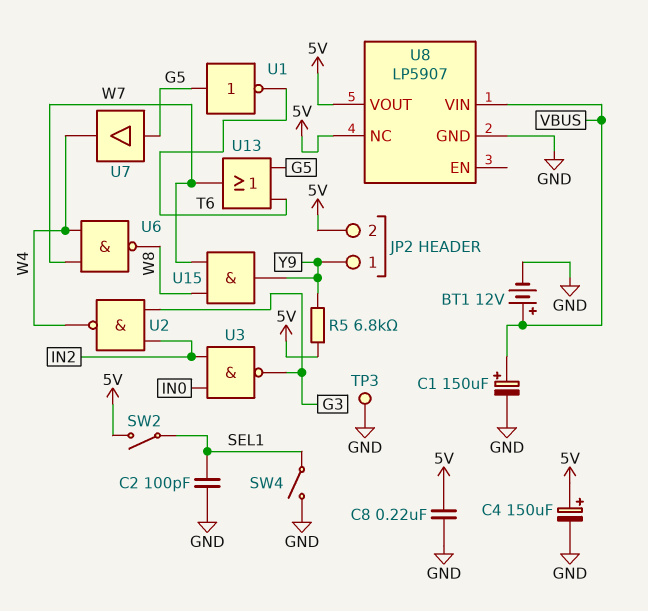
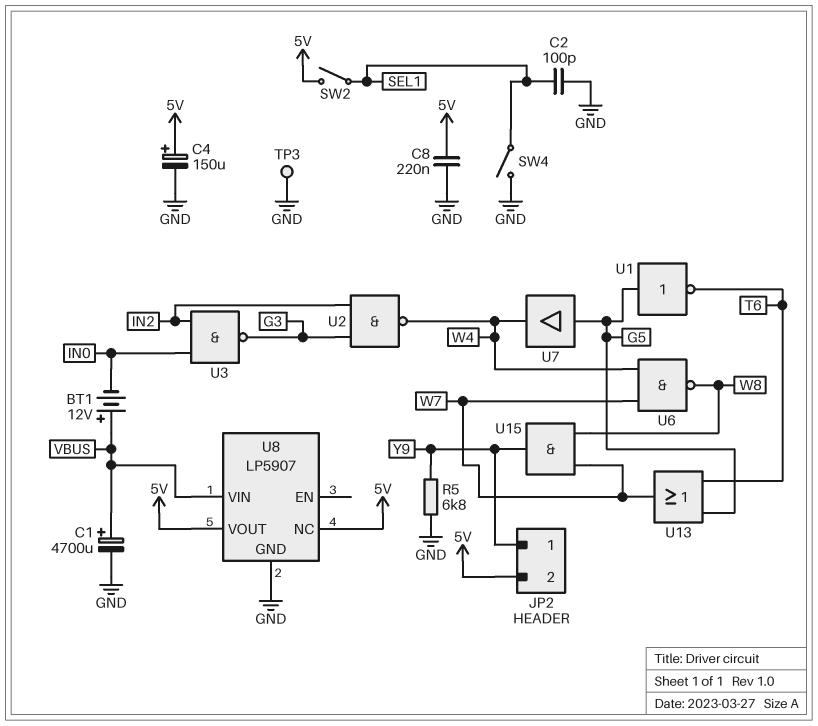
BT1: 12V (plus VBUS, minus GND) -> 12V (plus VBUS, minus IN0)
C1: 150uF (plus VBUS, minus GND) -> 4700uF (plus VBUS, minus GND)
R5: 6.8k (5V, Y9) -> 6.8k (GND, Y9)

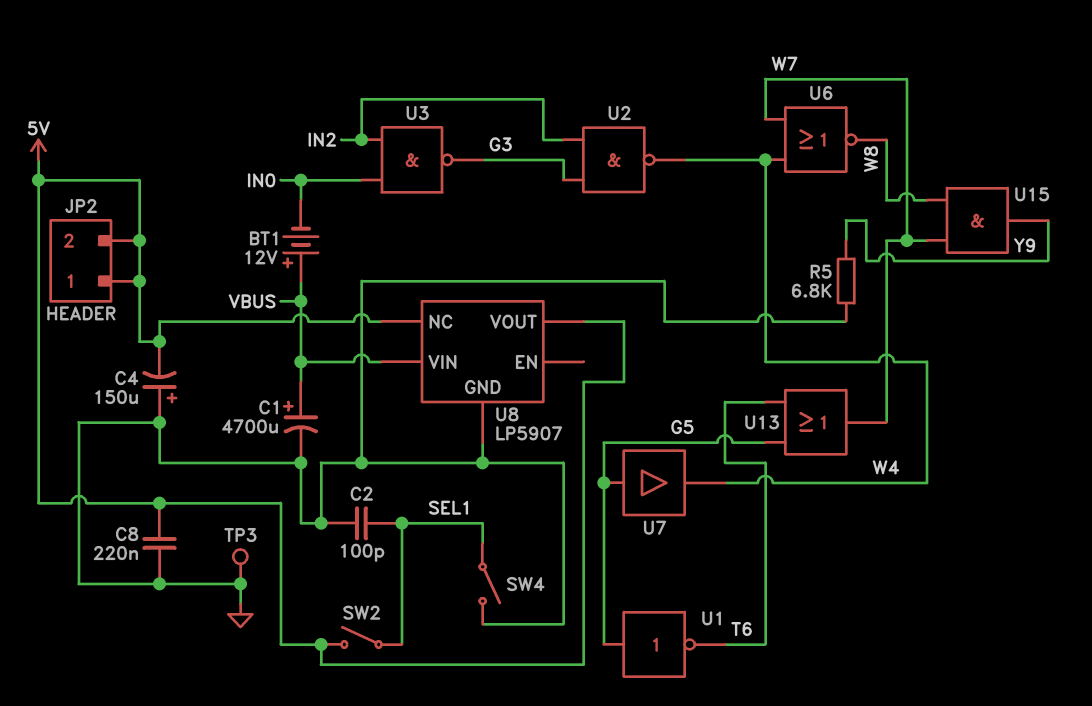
C4: 150uF (plus 5V, minus GND) -> 150uF (plus GND, minus 5V)
JP2 pin 1: Y9 -> 5V
U6: NAND (in W4, in W7, out W8) -> NOR (in W4, in W7, out W8)

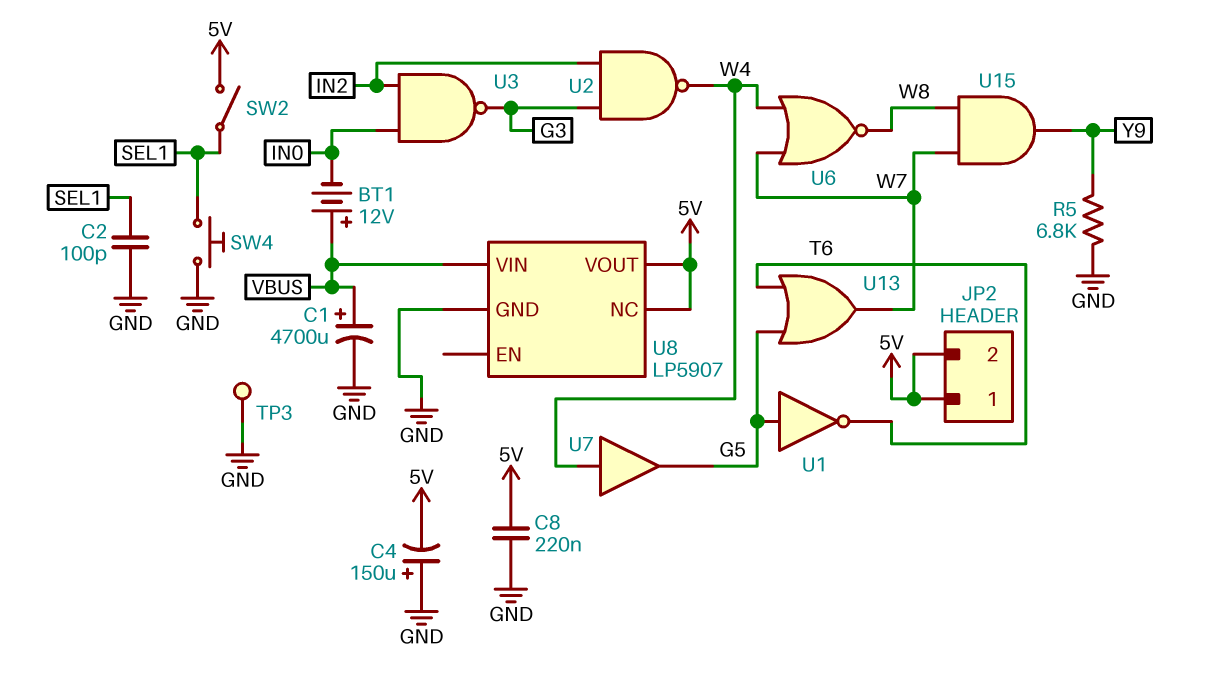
SW4: switch (GND, SEL1) -> button (GND, SEL1)
U7: buffer (in G5, out W4) -> buffer (in W4, out G5)

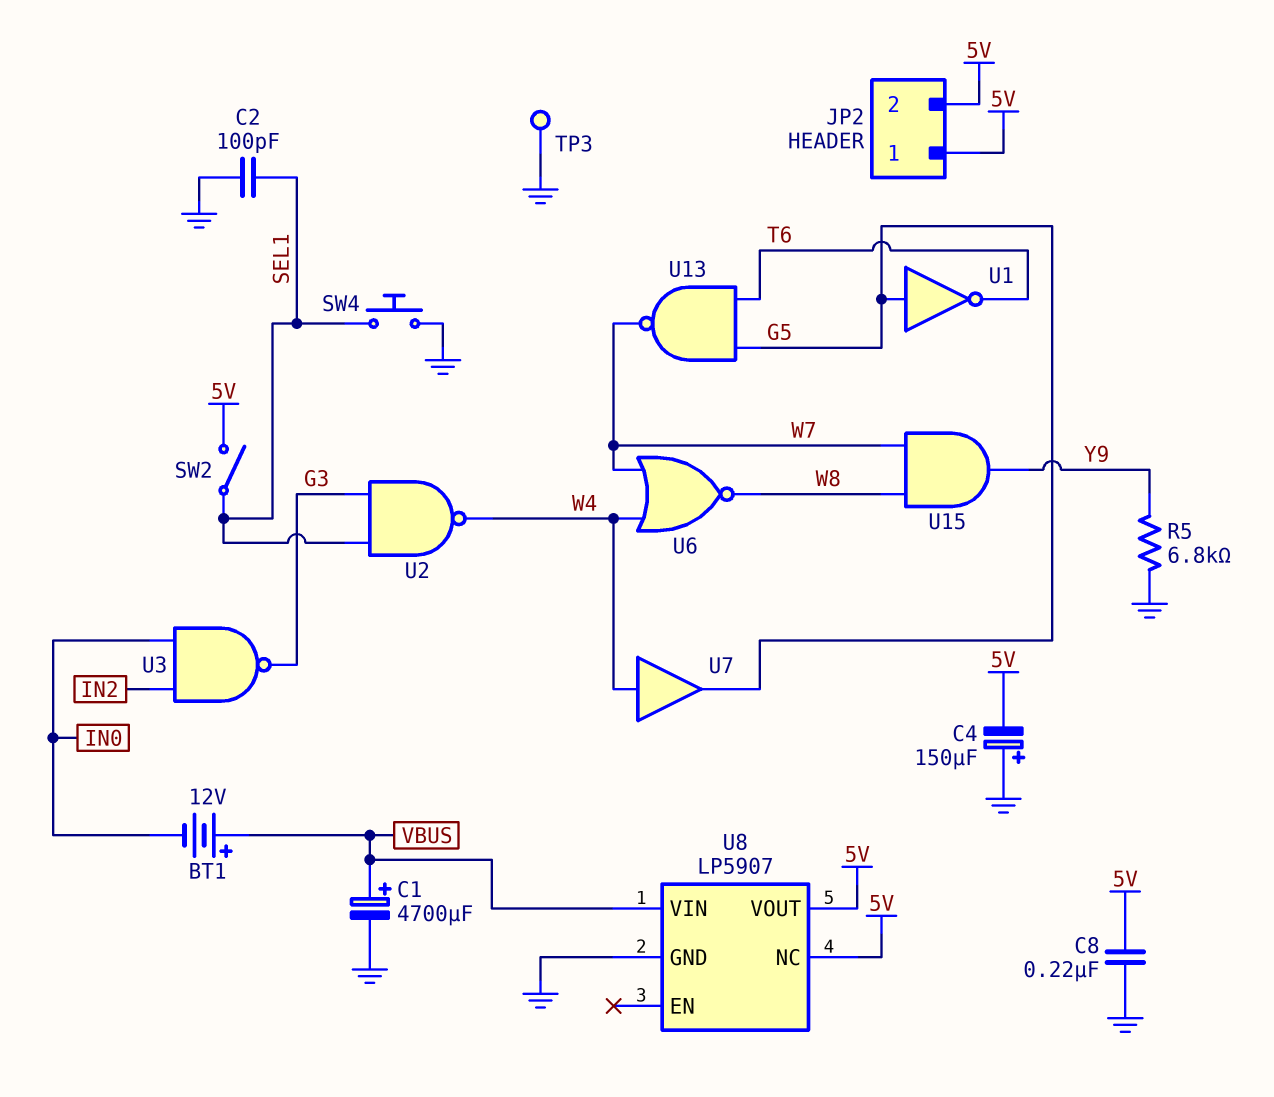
U2: NAND (in G3, in IN2, out W4) -> NAND (in G3, in SEL1, out W4)
U13: OR (in G5, in T6, out W7) -> NAND (in G5, in T6, out W7)

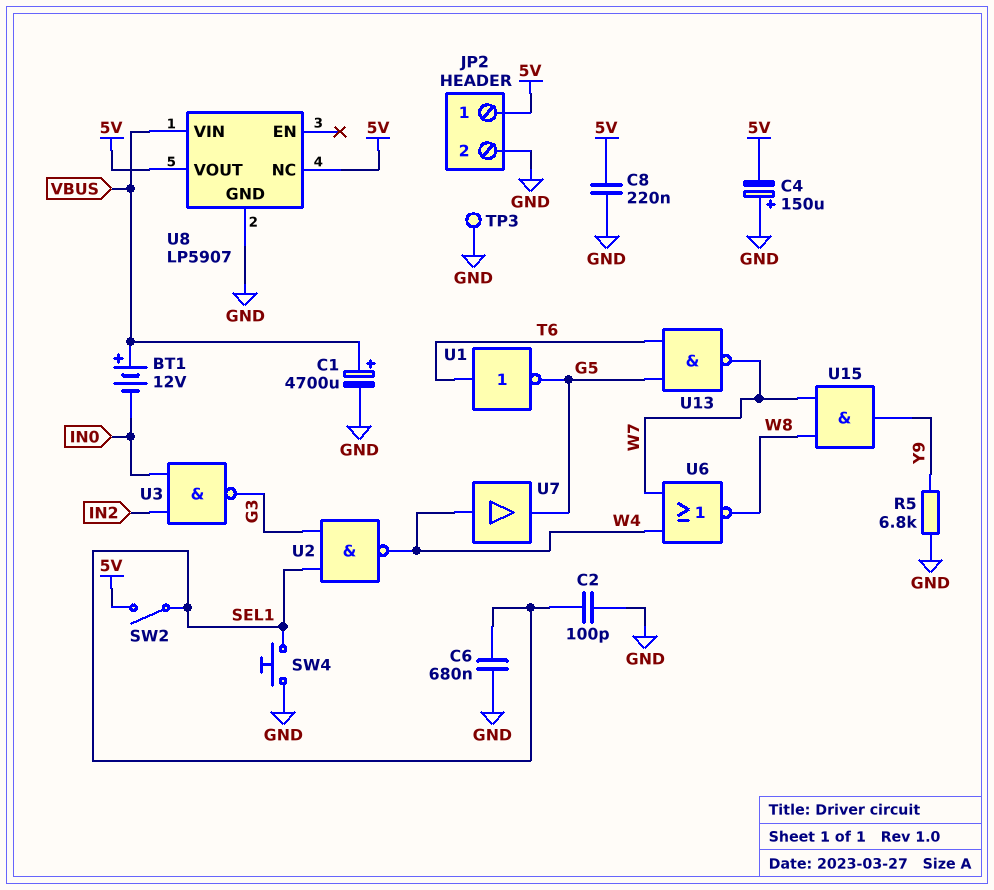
C6: none -> 680nF (GND, SEL1)
JP2 pin 2: 5V -> GND
U1: NOT (in G5, out T6) -> NOT (in T6, out G5)

